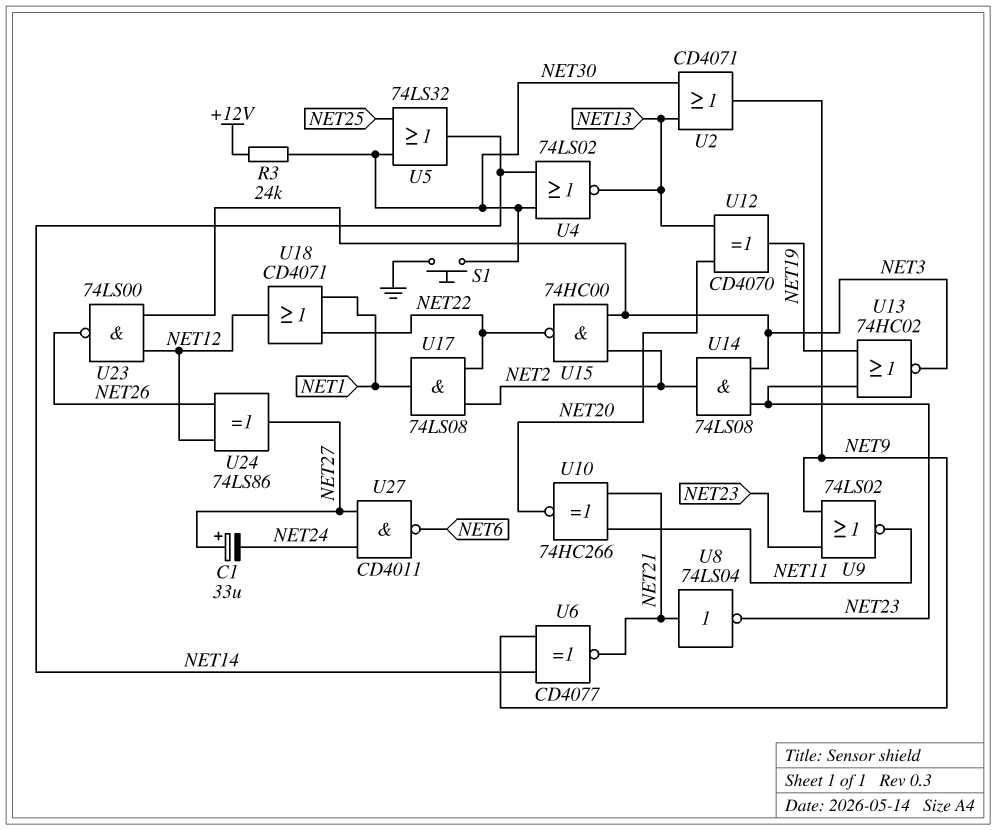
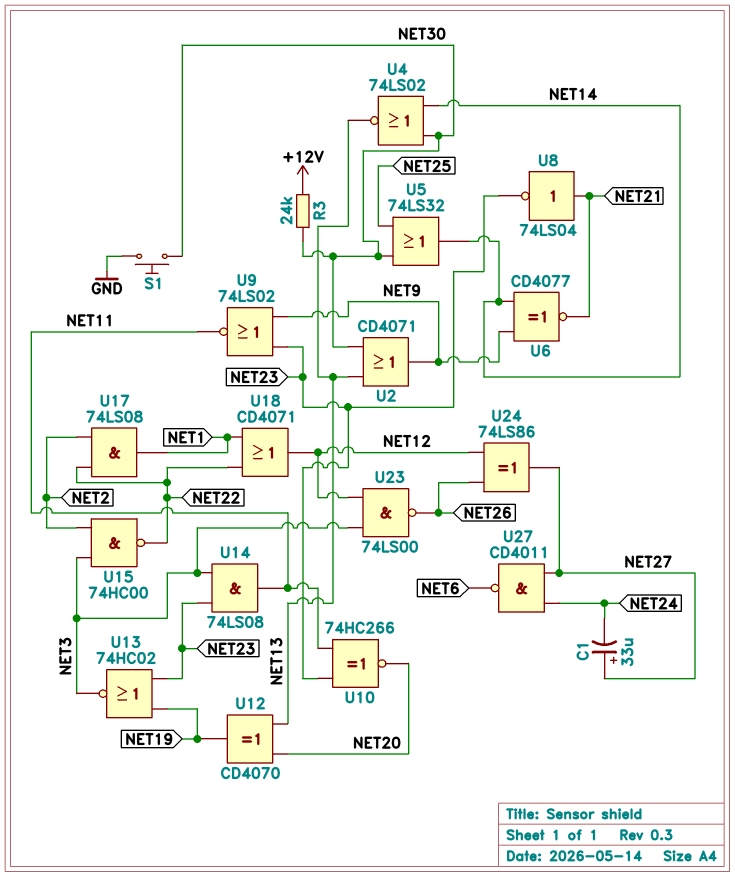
U10: XNOR 74HC266 (in NET11, in NET21, out NET20) -> XNOR 74HC266 (in NET11, in NET23, out NET20)
U14: AND 74LS08 (in NET3, in NET23, out NET2) -> AND 74LS08 (in NET3, in NET23, out NET11)

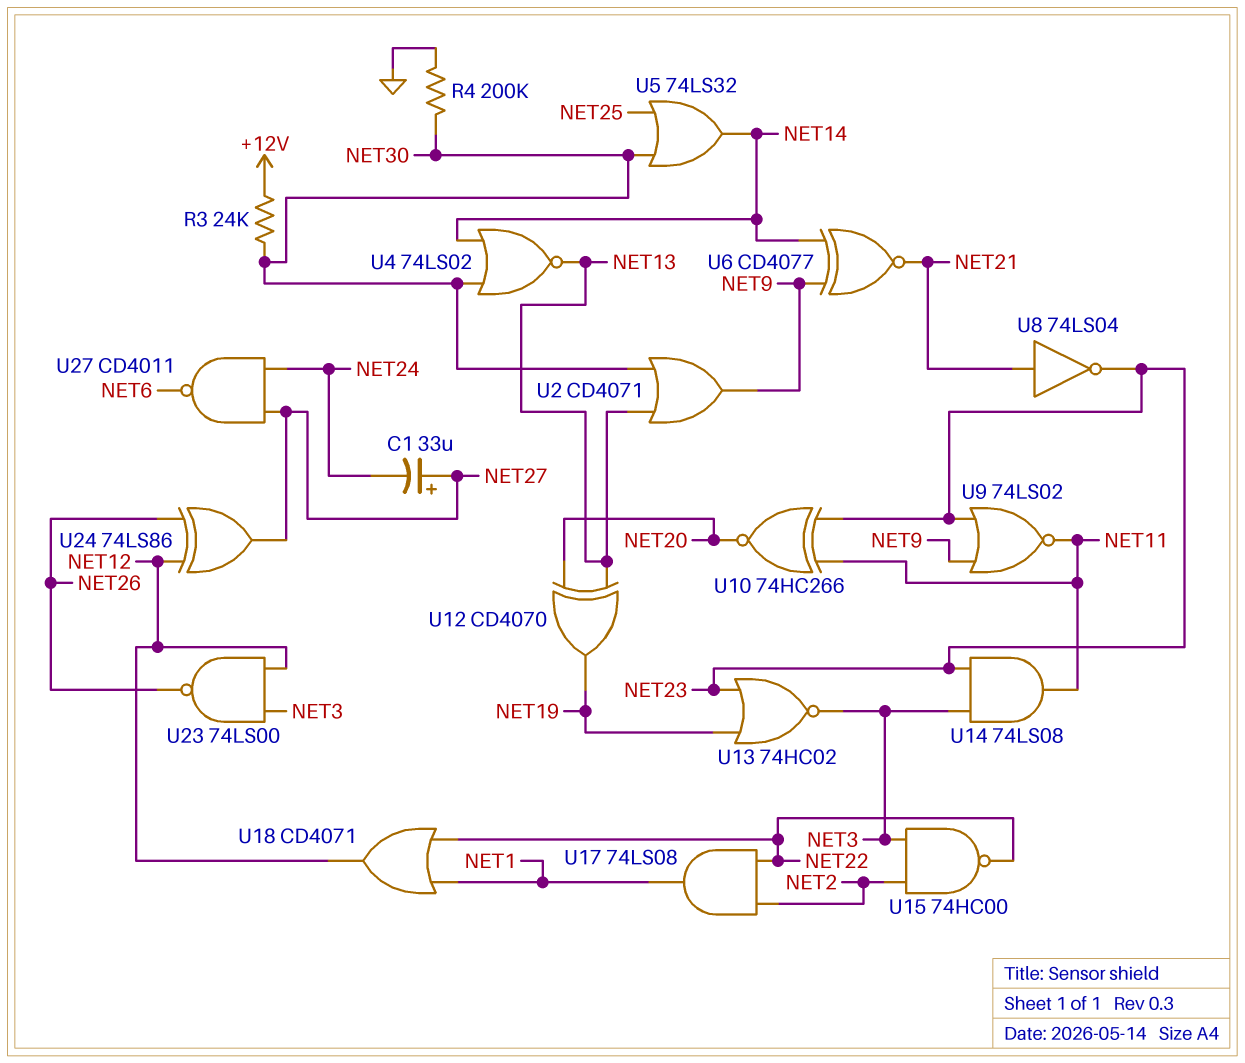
R4: none -> 200k (GND, NET30)
S1: button (GND, NET30) -> none

